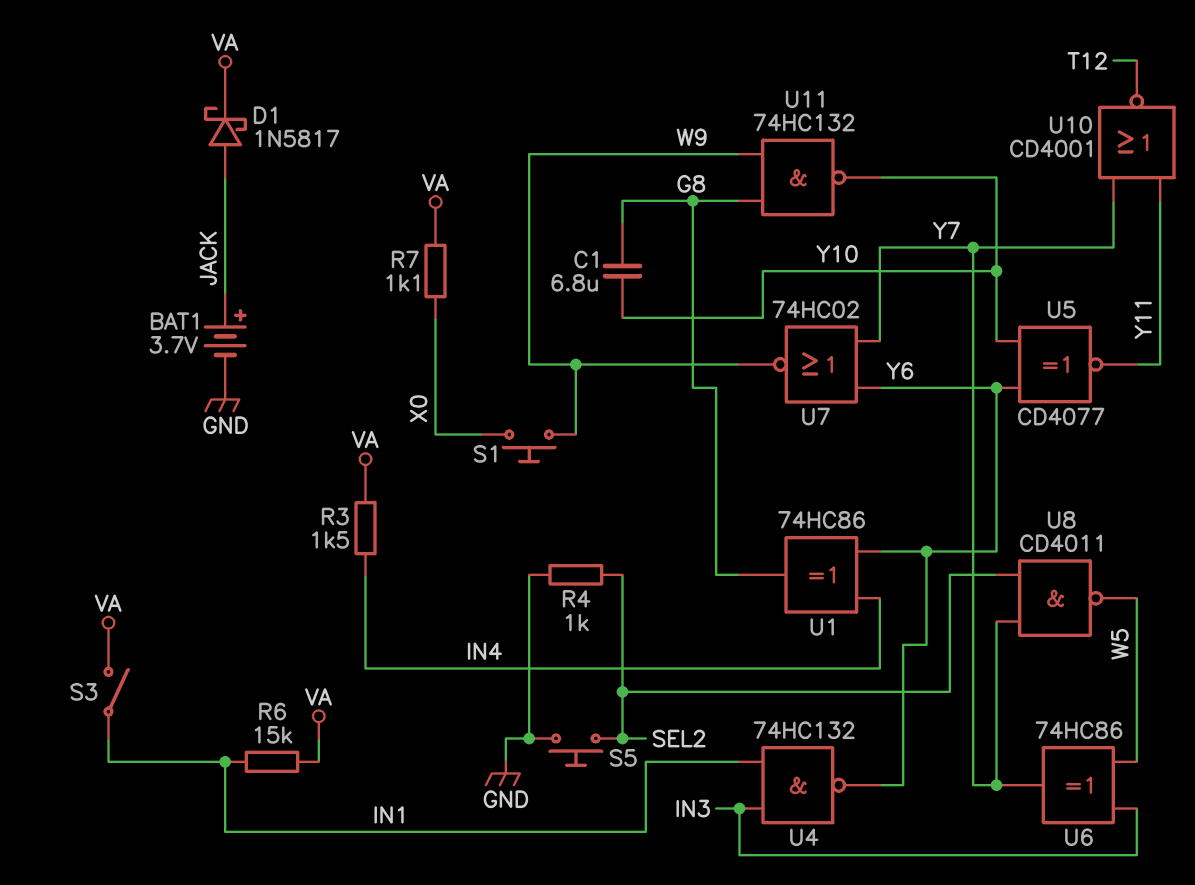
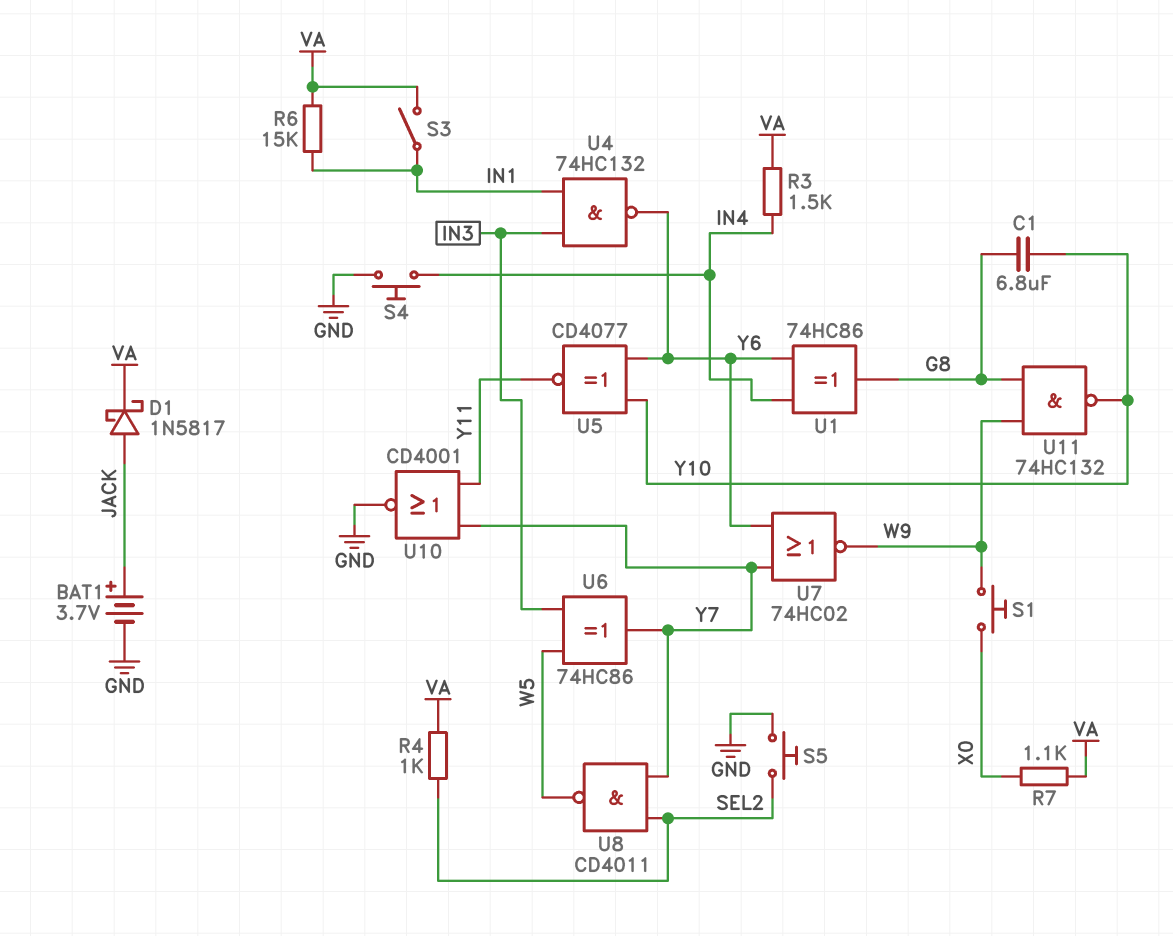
R4: 1k (GND, SEL2) -> 1k (SEL2, VA)
S4: none -> button (GND, IN4)
U10: NOR CD4001 (in Y7, in Y11, out T12) -> NOR CD4001 (in Y7, in Y11, out GND)

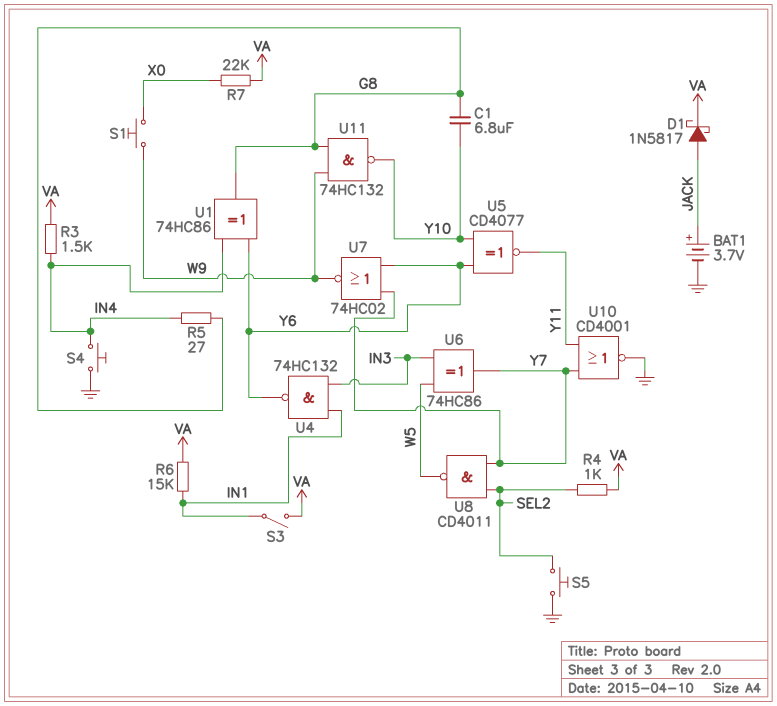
R5: none -> 27 (G8, IN4)
R7: 1.1k (VA, X0) -> 22k (VA, X0)

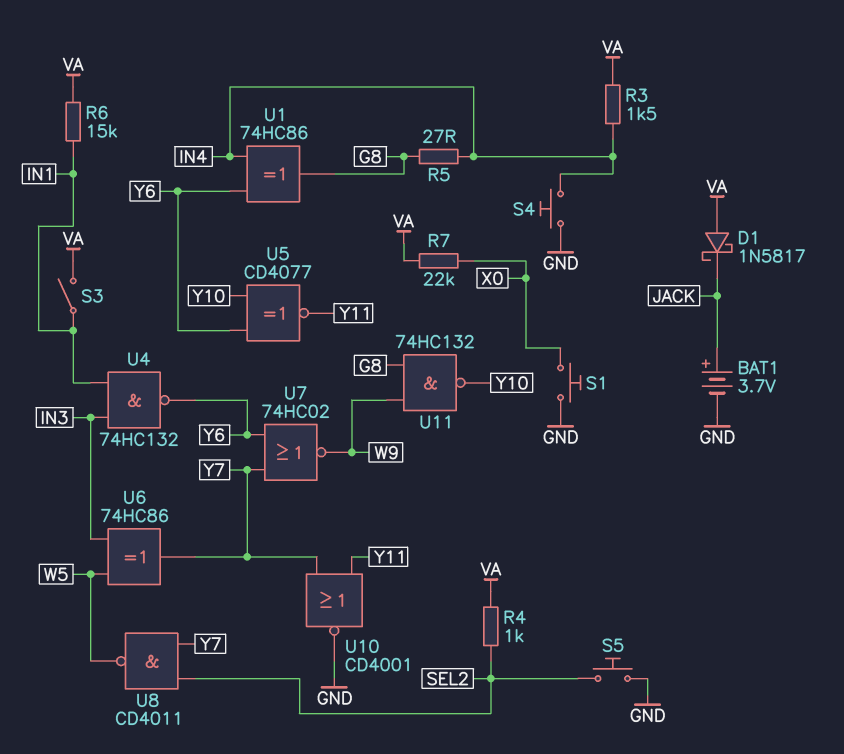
C1: 6.8uF (G8, Y10) -> none
D1: schottky 1N5817 (A JACK, K VA) -> schottky 1N5817 (A VA, K JACK)
S1: button (W9, X0) -> button (GND, X0)

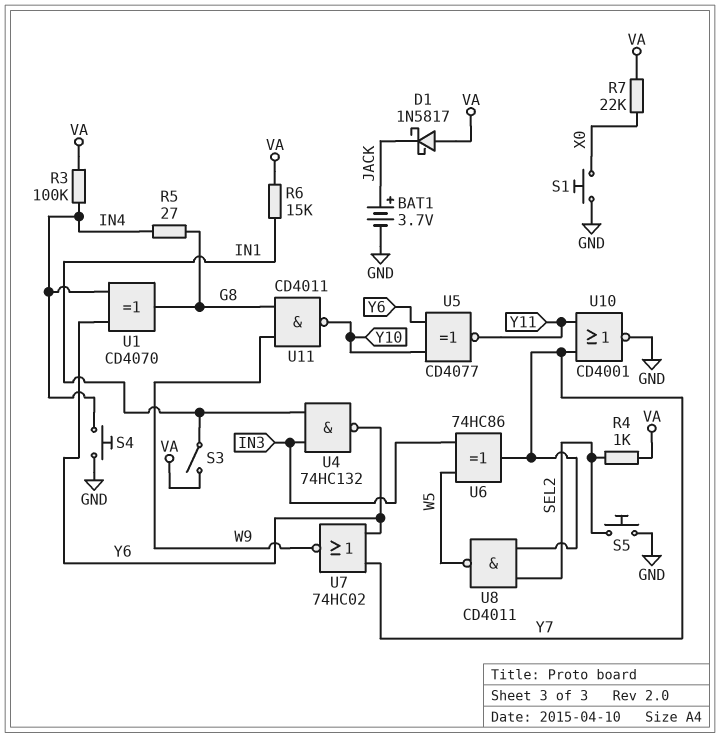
R3: 1.5k (IN4, VA) -> 100k (IN4, VA)
U1: XOR 74HC86 (in IN4, in Y6, out G8) -> XOR CD4070 (in IN4, in Y6, out G8)
U11: NAND 74HC132 (in G8, in W9, out Y10) -> NAND CD4011 (in G8, in W9, out Y10)

